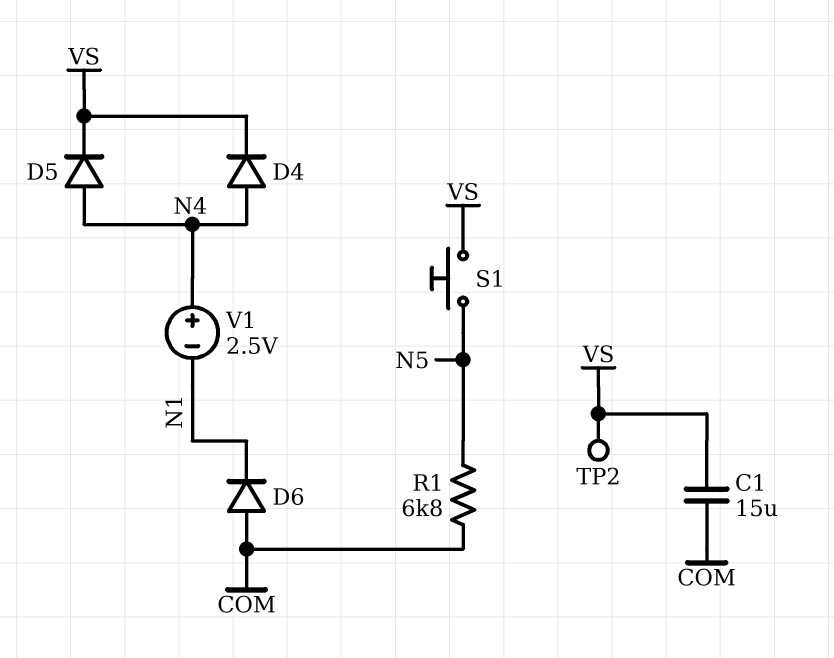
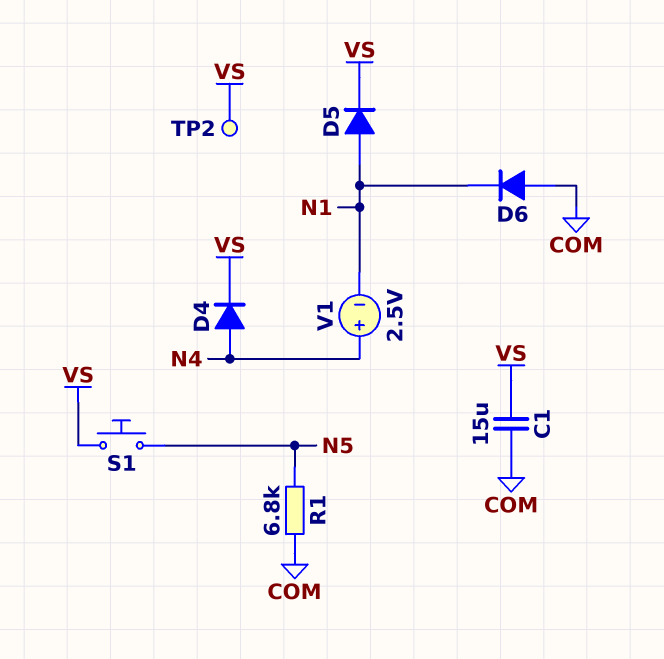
D5: diode (A N4, K VS) -> diode (A N1, K VS)

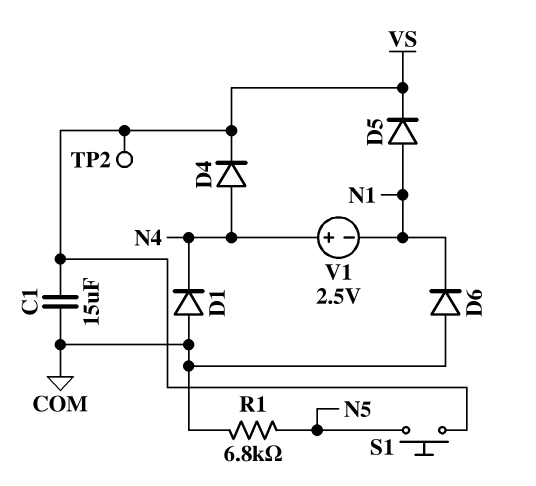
D1: none -> diode (A COM, K N4)

